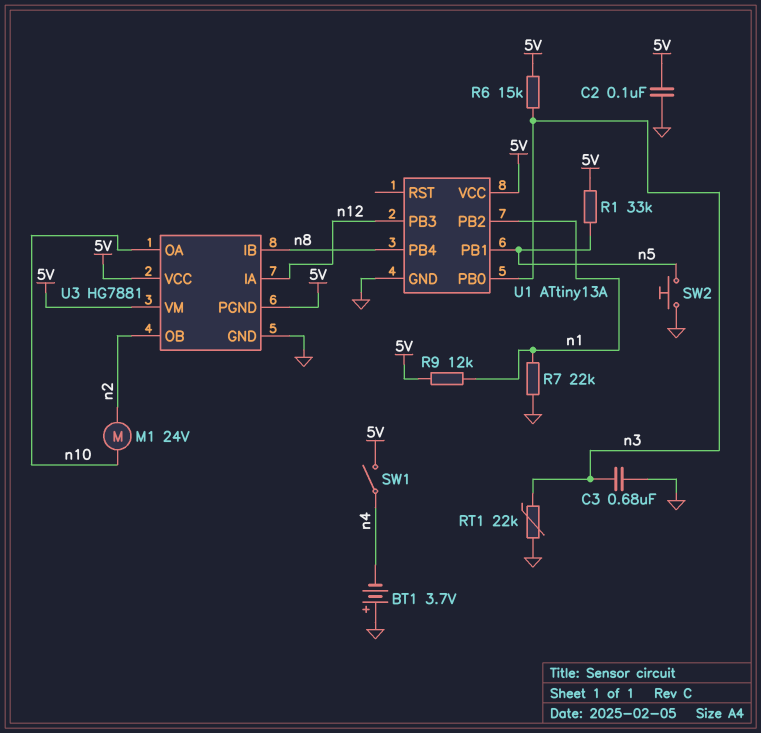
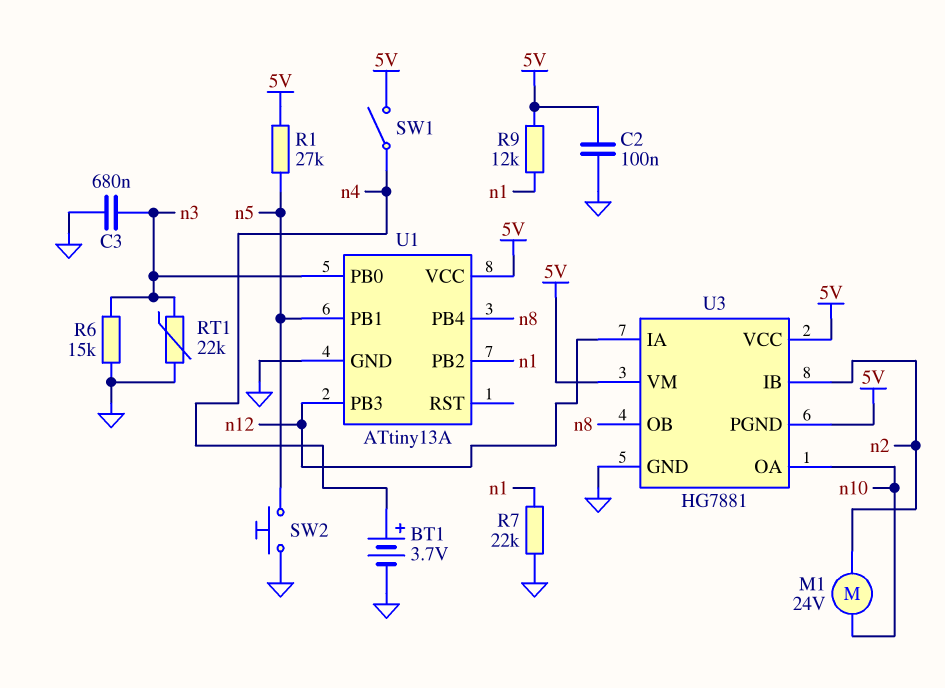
BT1: 3.7V (plus GND, minus n4) -> 3.7V (plus n4, minus GND)
R1: 33k (5V, n5) -> 27k (5V, n5)
R6: 15k (5V, n3) -> 15k (GND, n3)
U3 pin IB: n8 -> n2
U3 pin OB: n2 -> n8

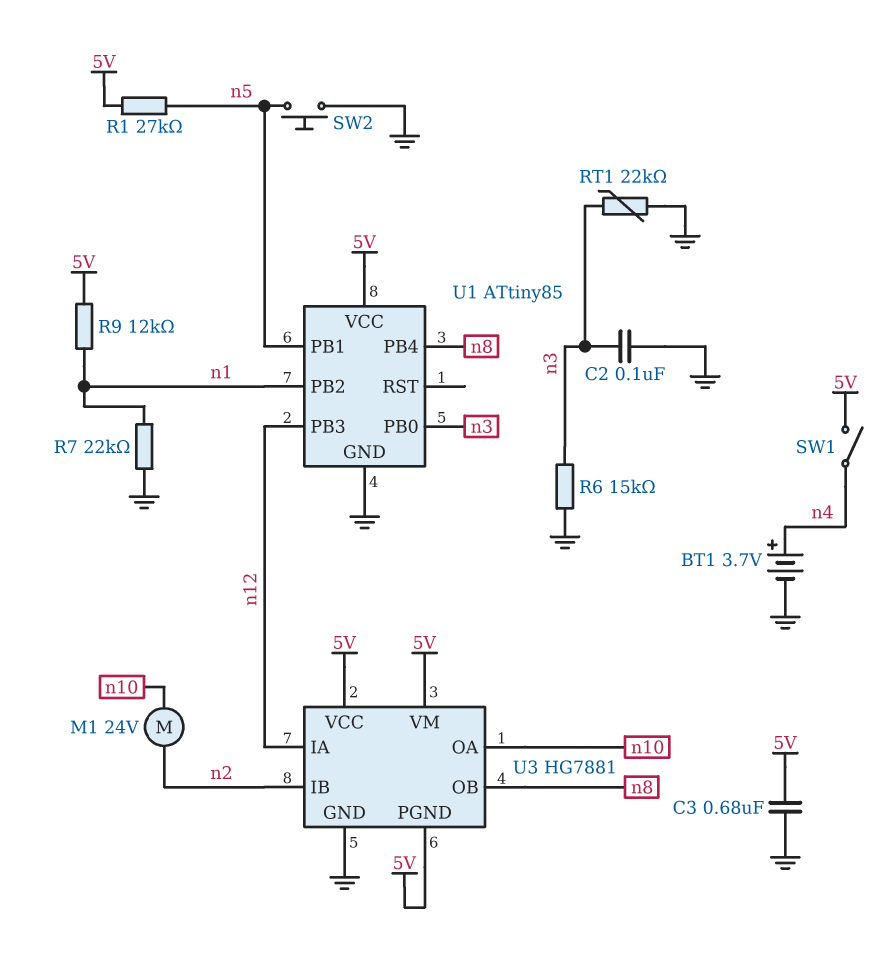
C2: 100nF (5V, GND) -> 100nF (GND, n3)
C3: 680nF (GND, n3) -> 680nF (5V, GND)
U1: ATtiny13A -> ATtiny85

